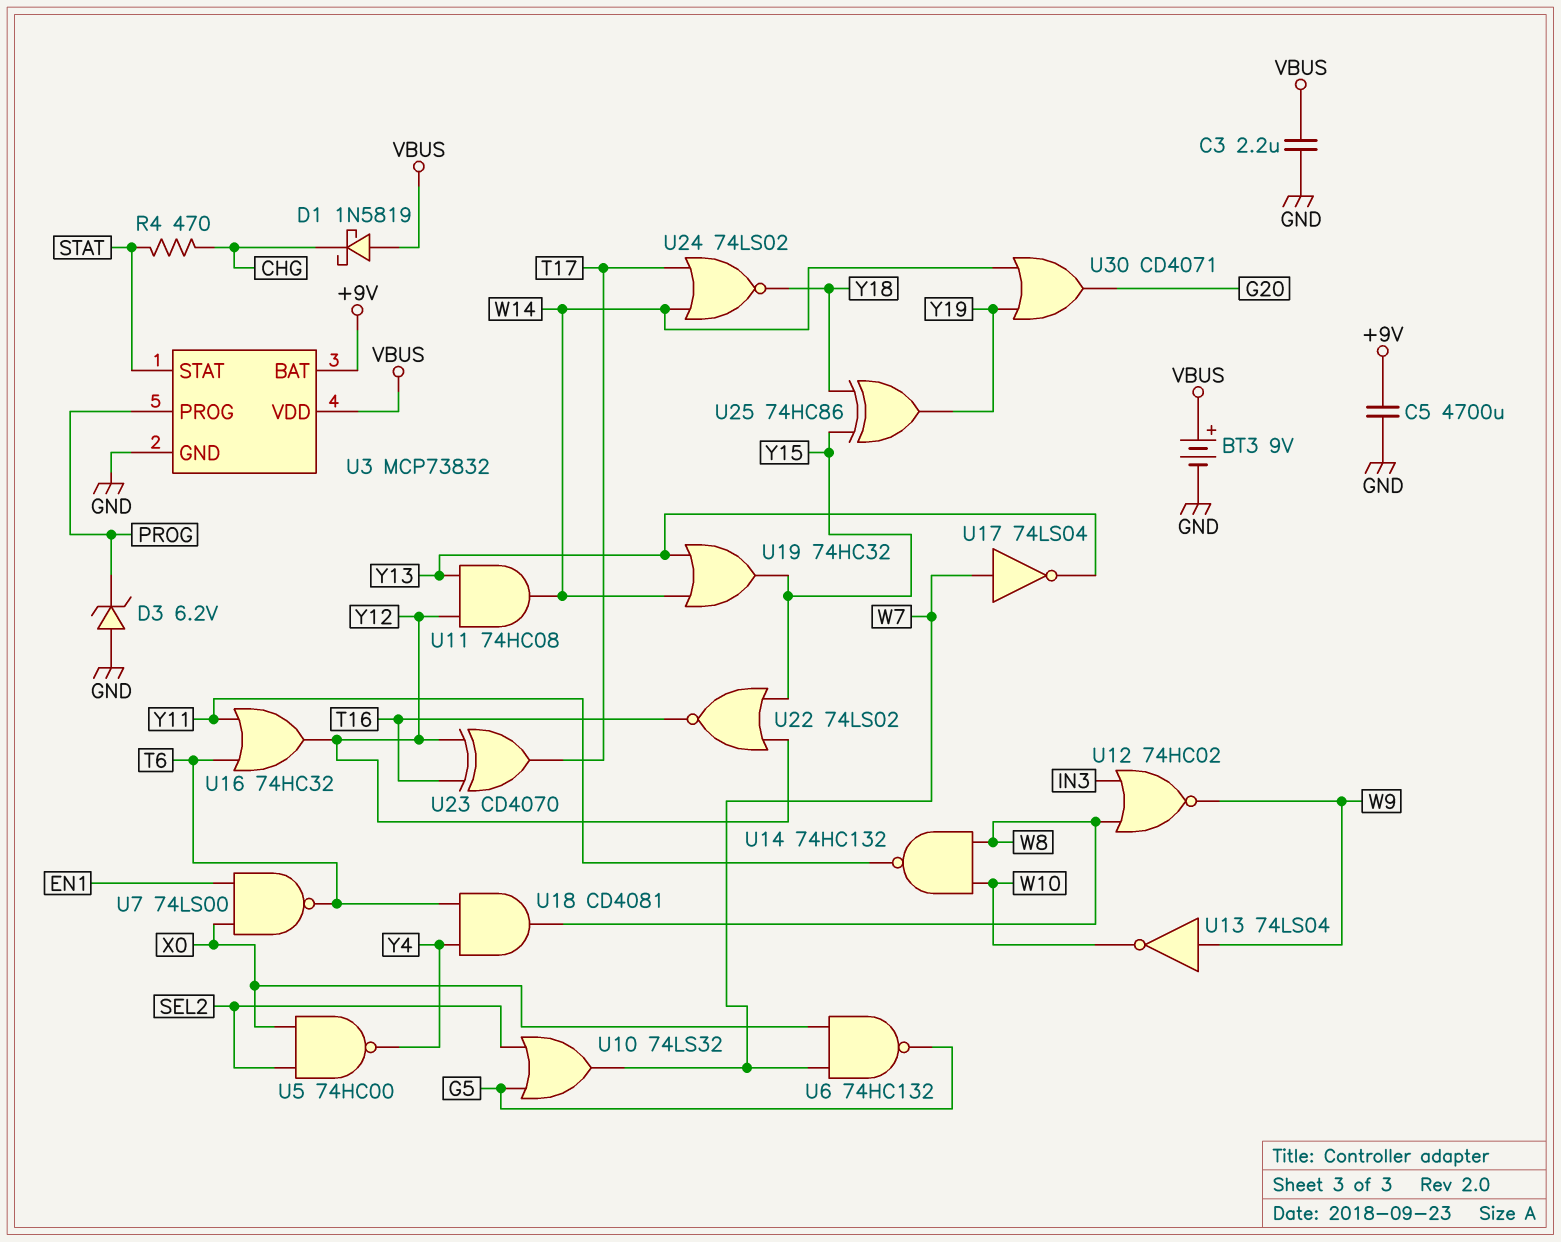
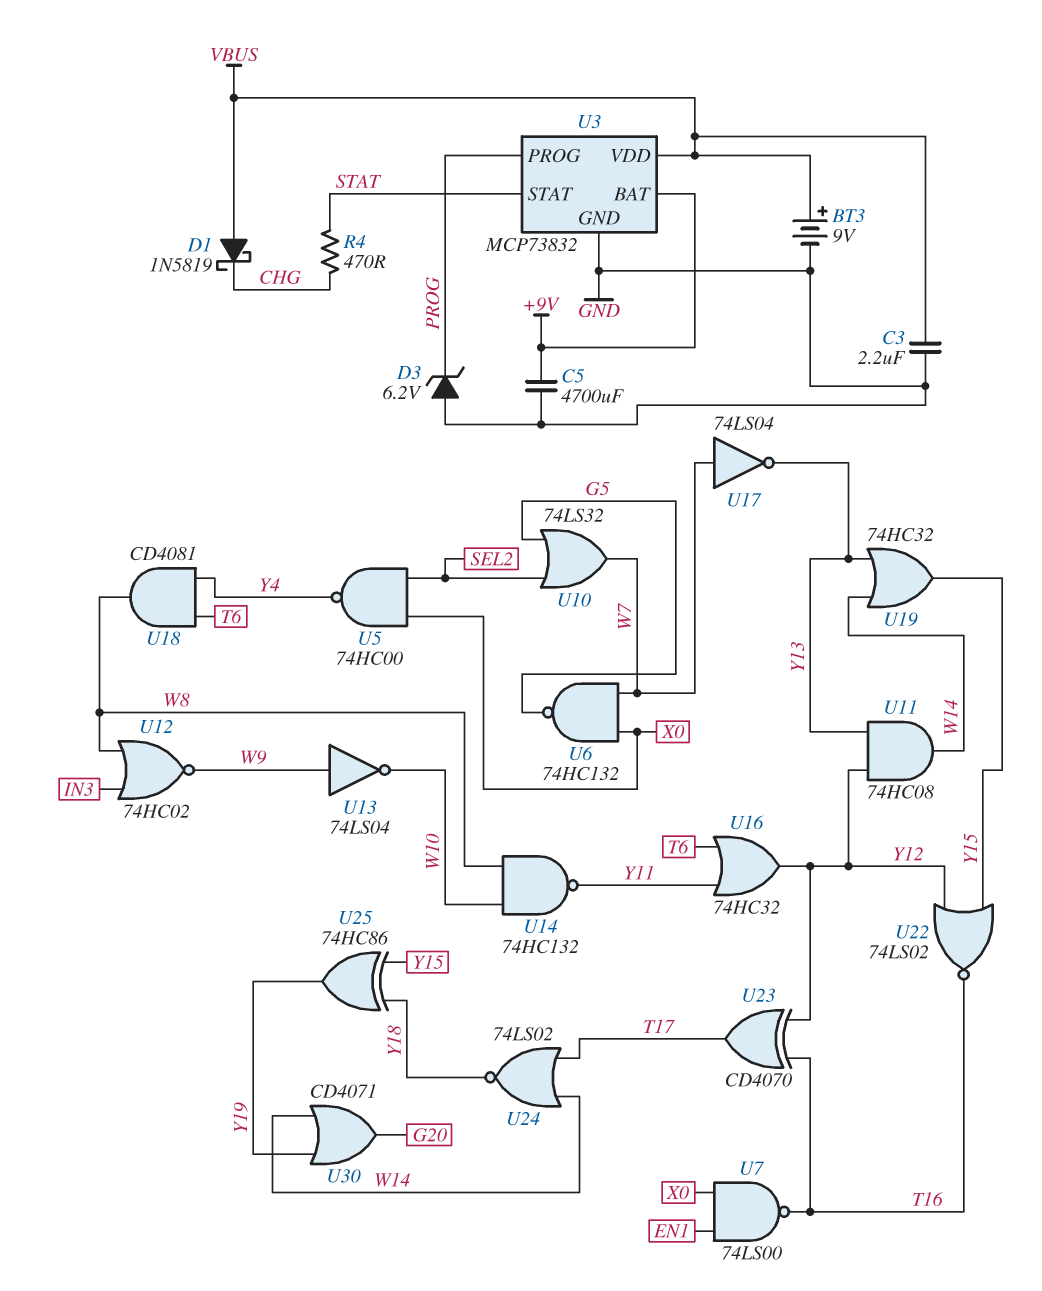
U7: NAND 74LS00 (in EN1, in X0, out T6) -> NAND 74LS00 (in EN1, in X0, out T16)

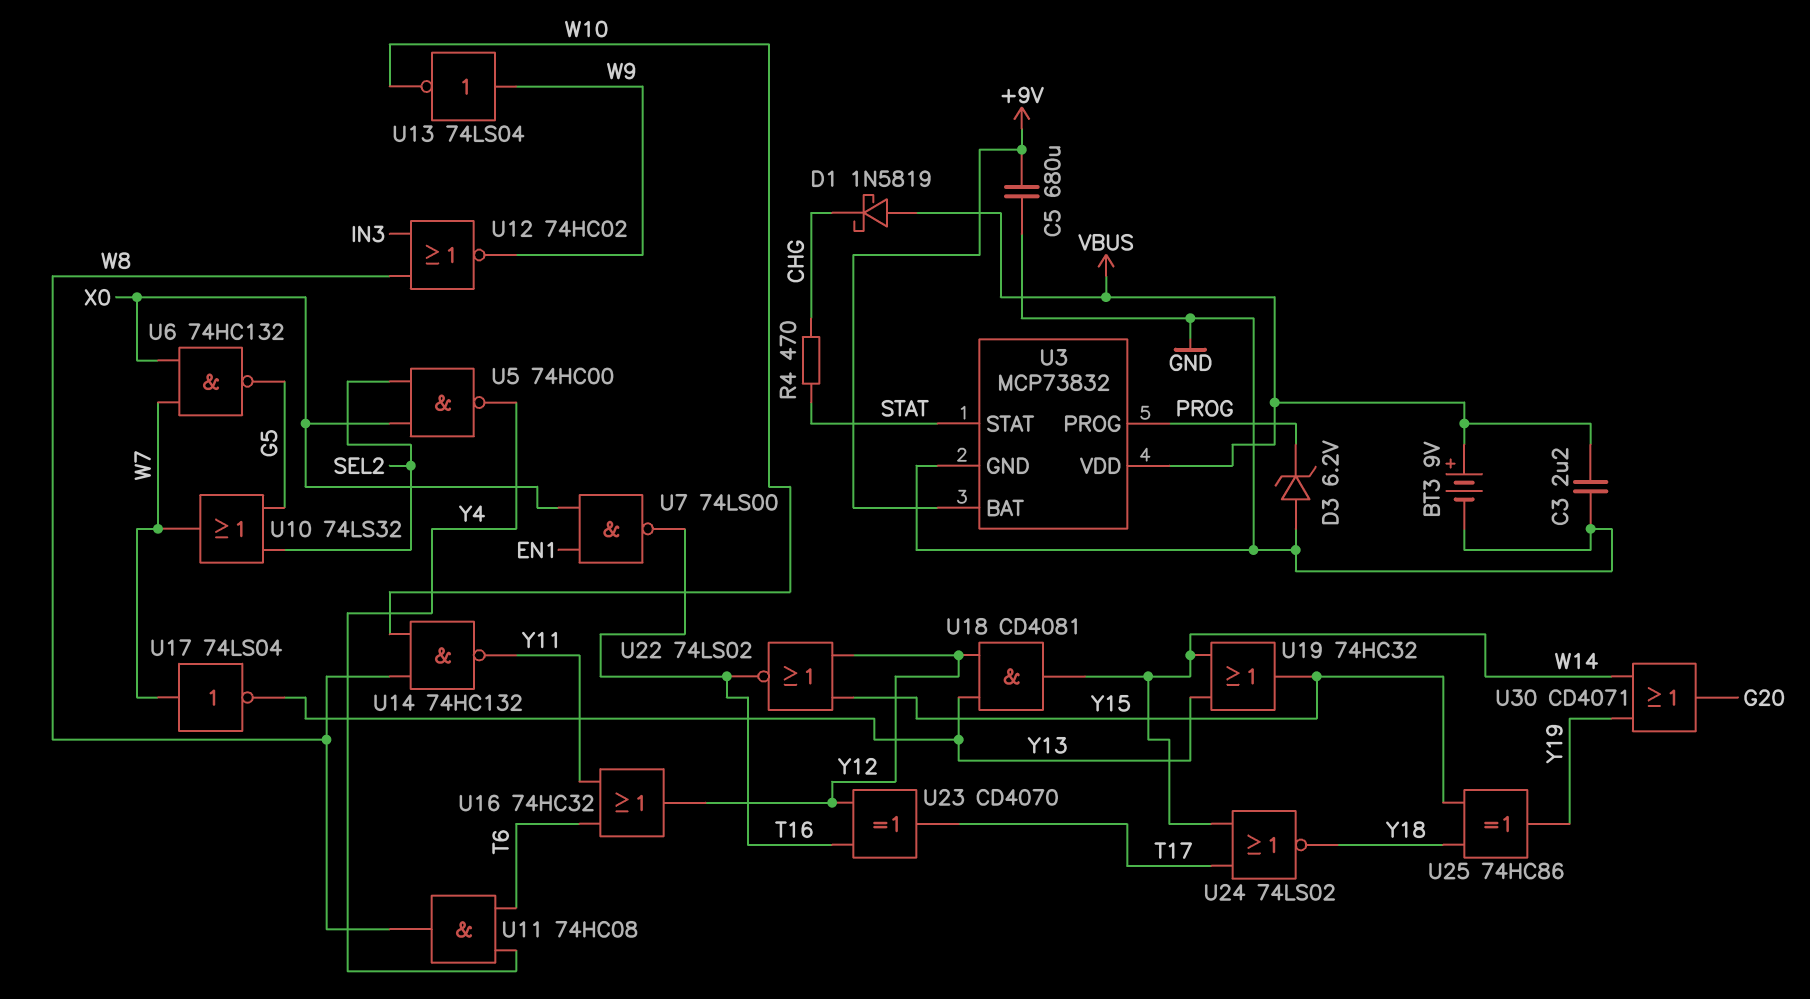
C5: 4700uF (+9V, GND) -> 680uF (+9V, GND)
U11: AND 74HC08 (in Y12, in Y13, out W14) -> AND 74HC08 (in T6, in Y4, out W8)
U18: AND CD4081 (in T6, in Y4, out W8) -> AND CD4081 (in Y12, in Y13, out W14)

